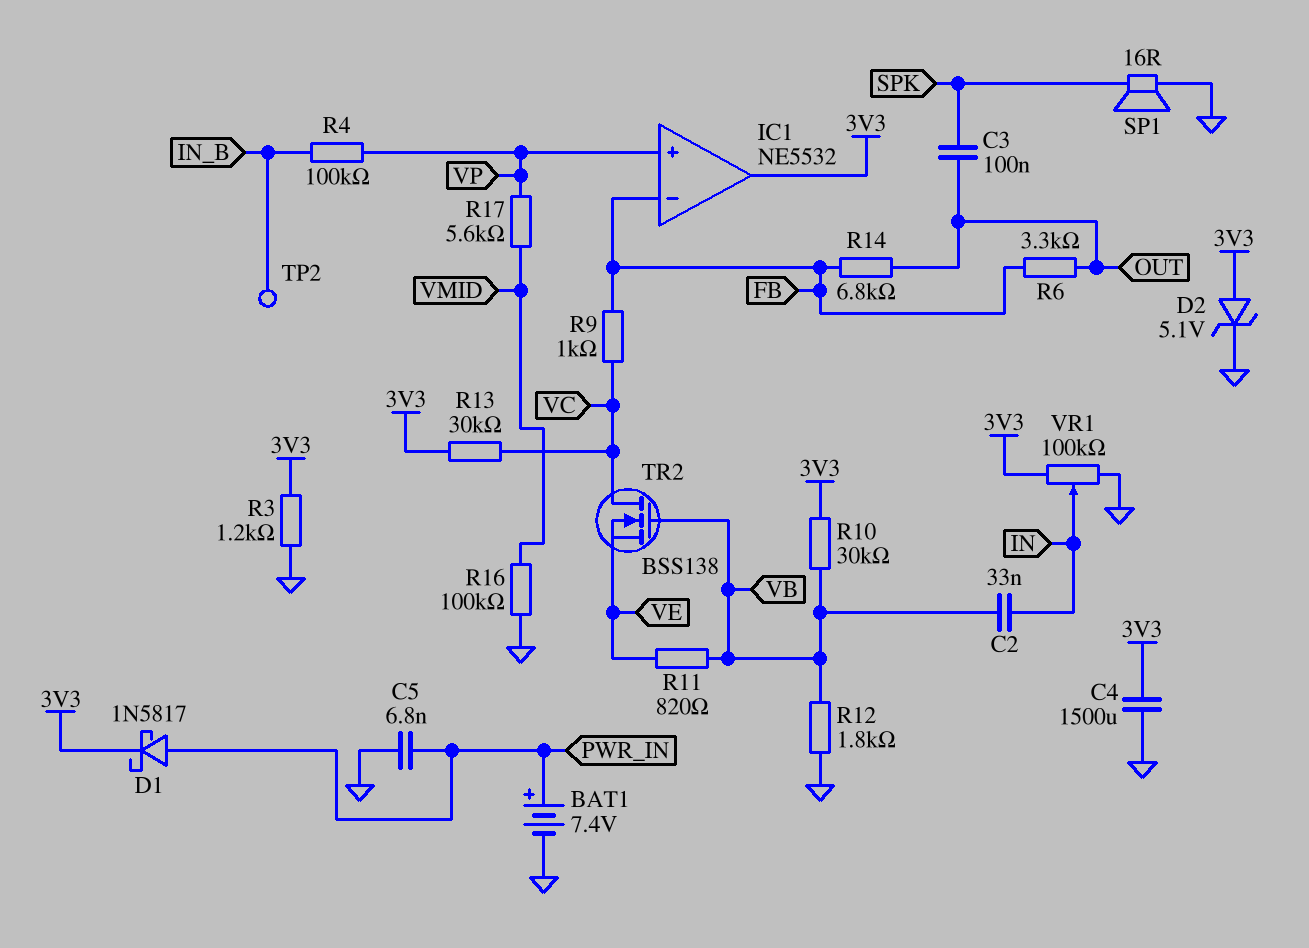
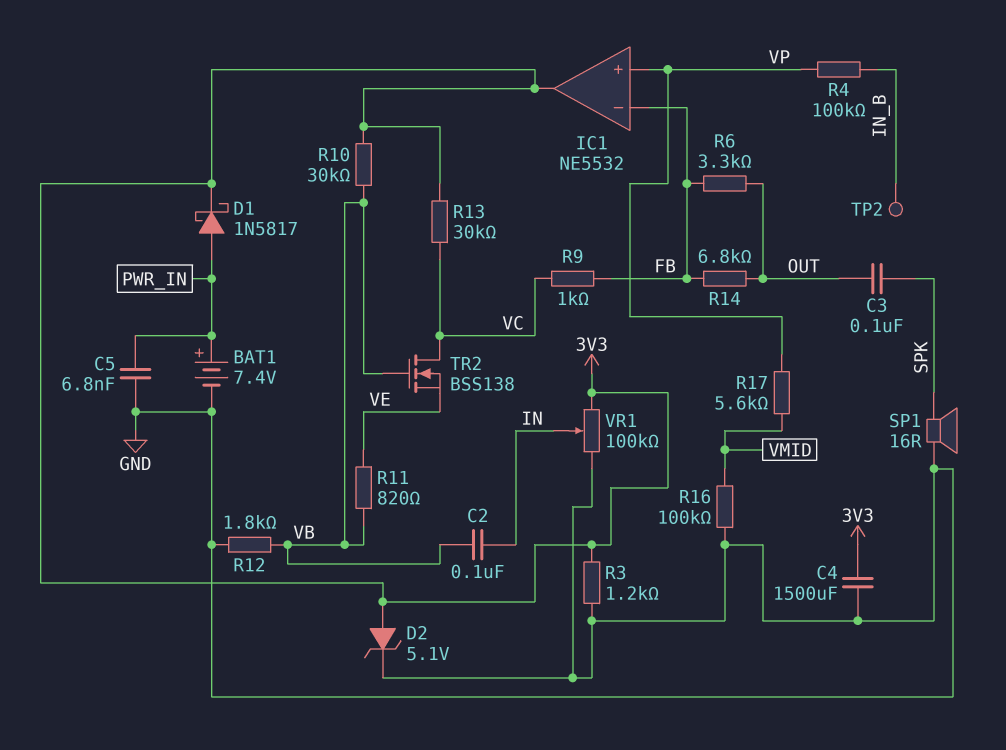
C2: 33nF (IN, VB) -> 100nF (IN, VB)

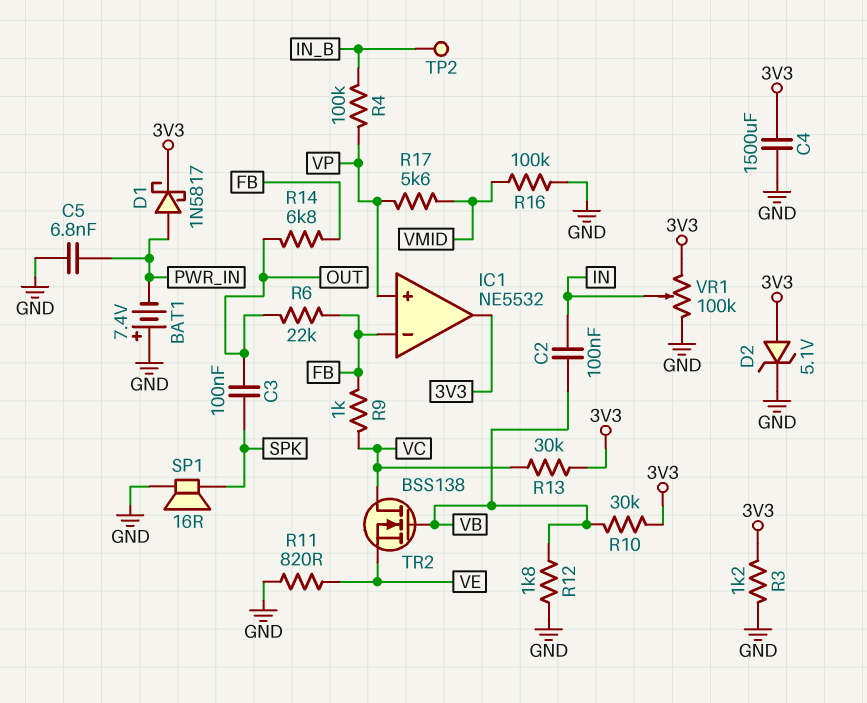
BAT1: 7.4V (plus PWR_IN, minus GND) -> 7.4V (plus GND, minus PWR_IN)
R6: 3.3k (FB, OUT) -> 22k (FB, OUT)
R11: 820 (VB, VE) -> 820 (GND, VE)

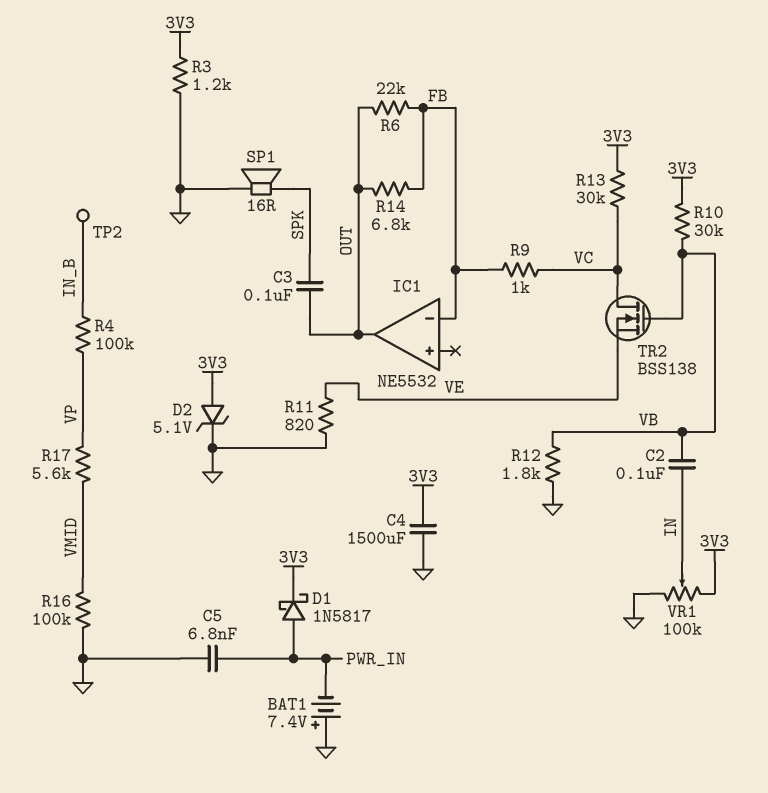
IC1 pin in+: VP -> none
IC1 pin out: 3V3 -> OUT

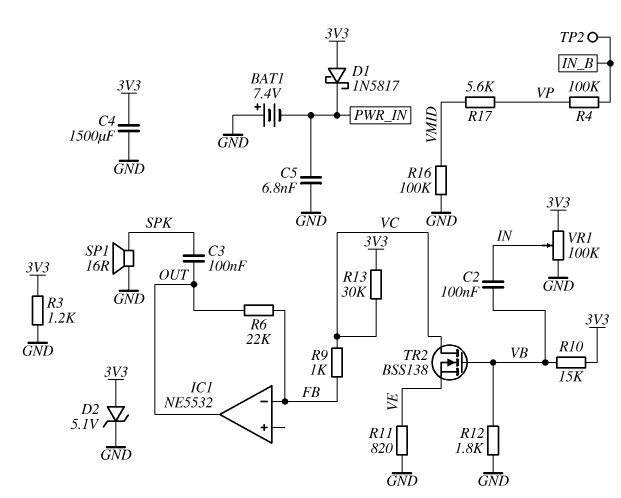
D1: schottky 1N5817 (A PWR_IN, K 3V3) -> schottky 1N5817 (A 3V3, K PWR_IN)
R10: 30k (3V3, VB) -> 15k (3V3, VB)
R14: 6.8k (FB, OUT) -> none

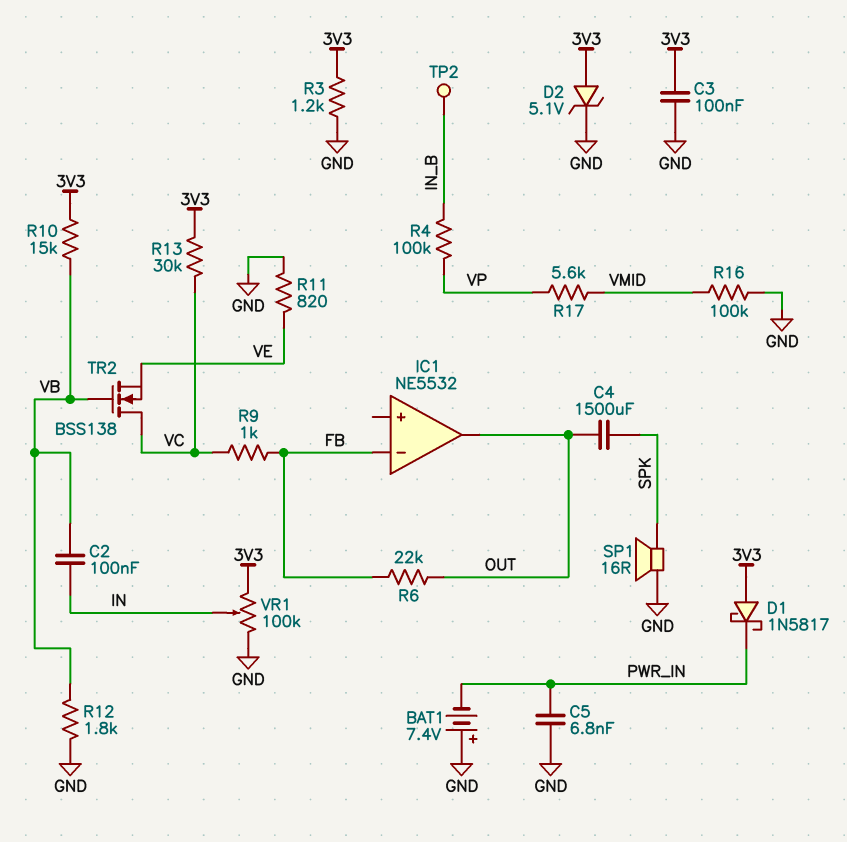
C3: 100nF (OUT, SPK) -> 100nF (3V3, GND)
C4: 1500uF (3V3, GND) -> 1500uF (OUT, SPK)

